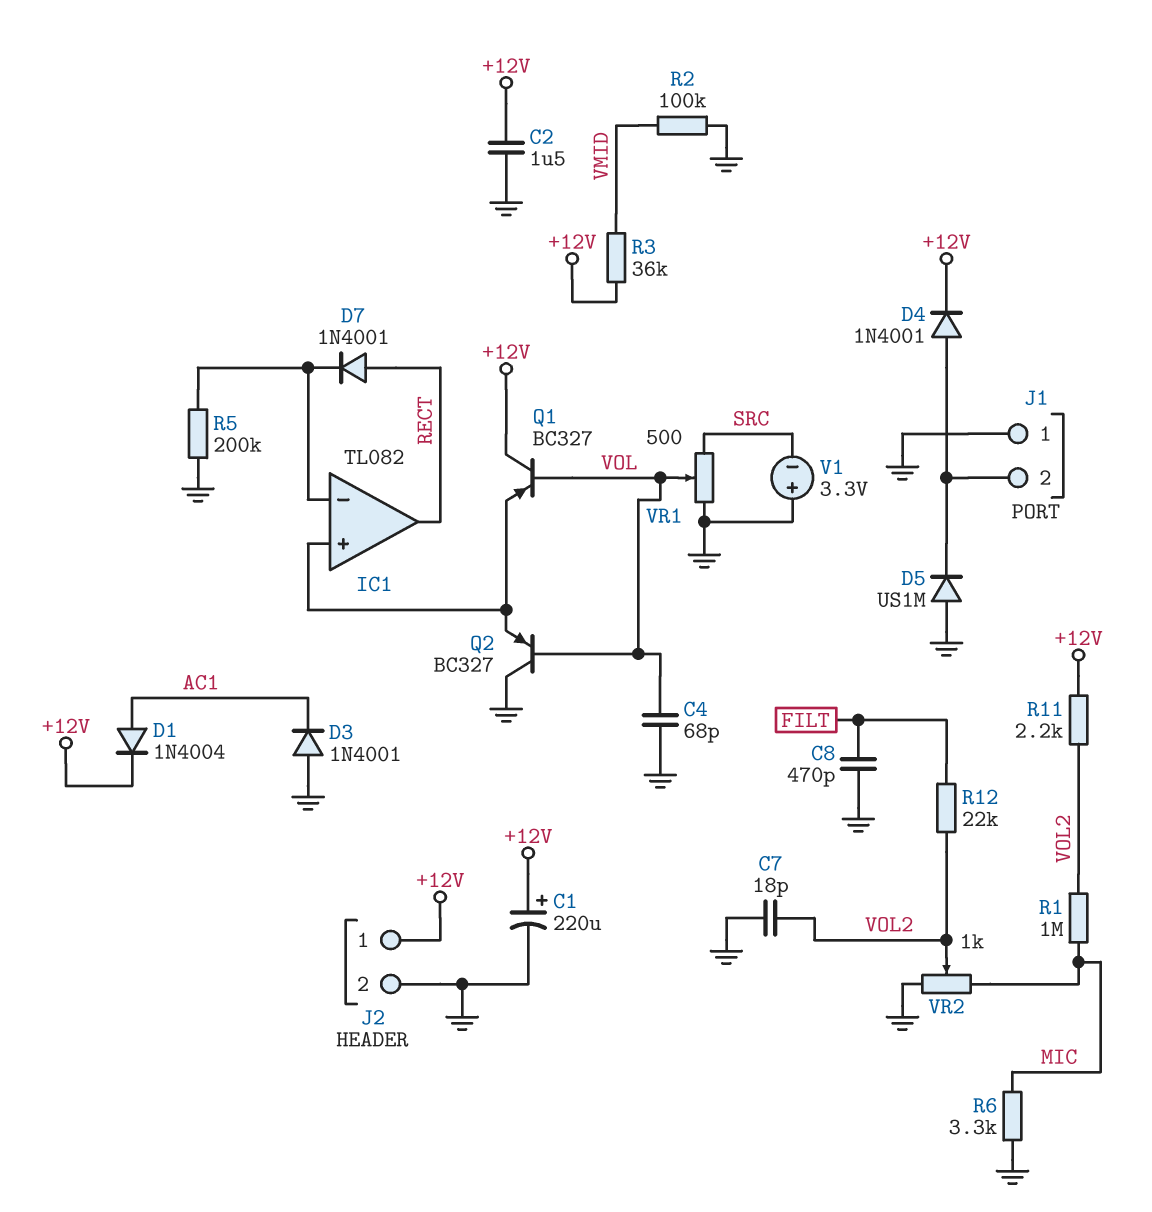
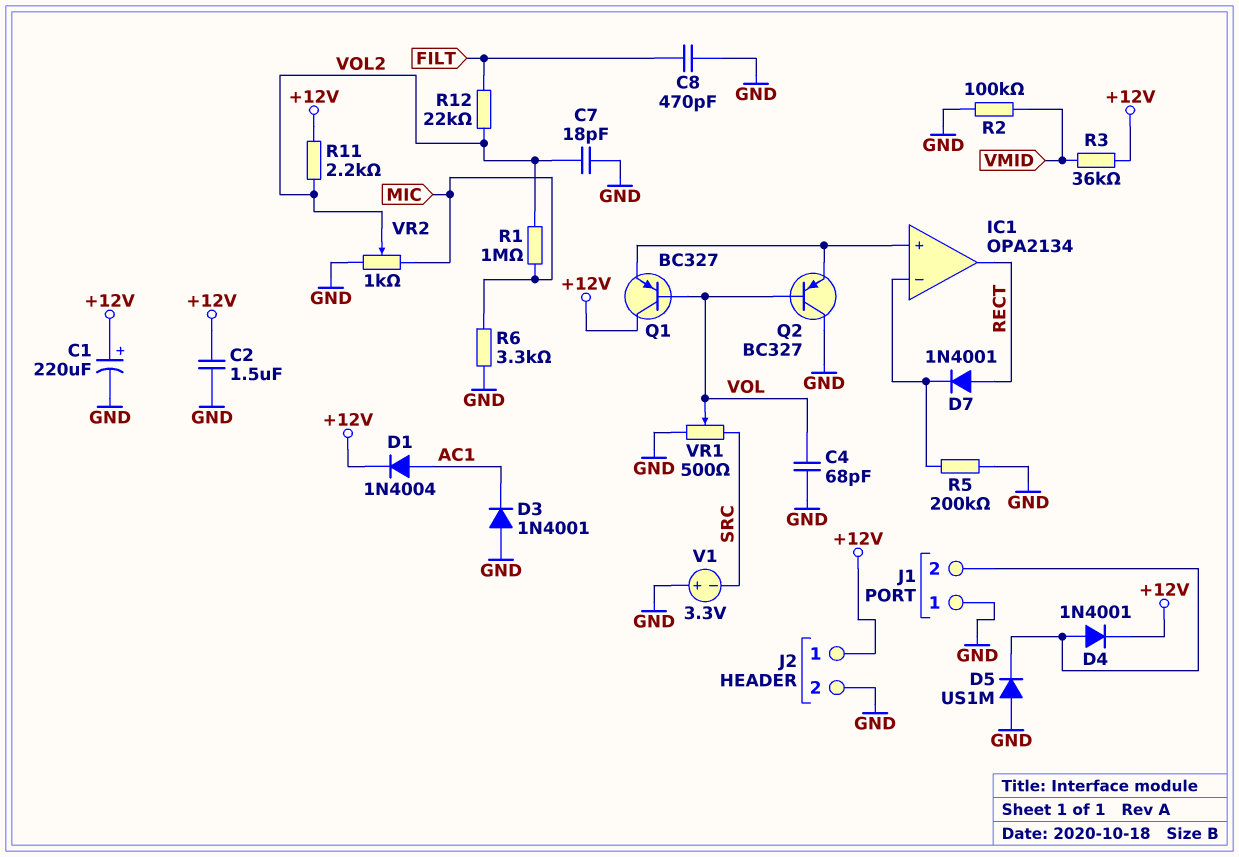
IC1: TL082 -> OPA2134

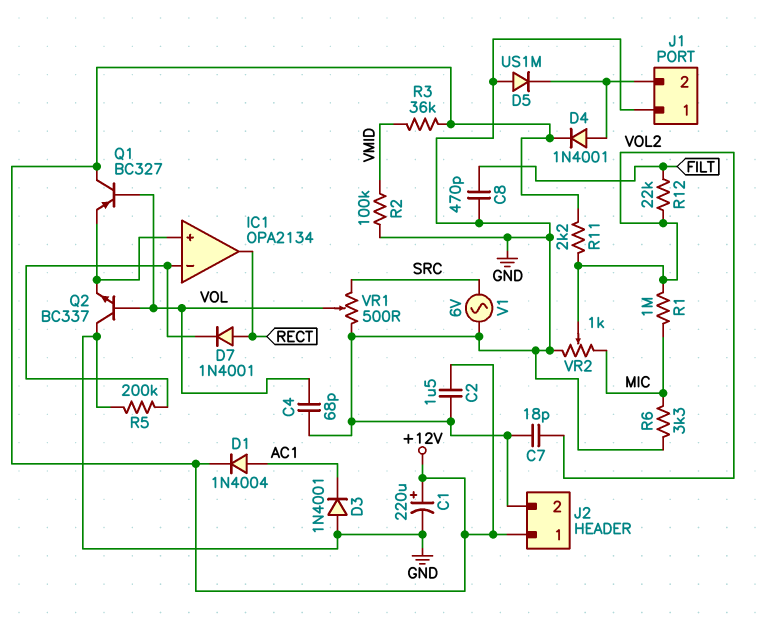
Q2: PNP BC327 (B VOL, C GND, E IC1/in+) -> NPN BC337 (B VOL, C GND, E IC1/in+)
V1: 3.3V (plus GND, minus SRC) -> AC 6V (GND, SRC)

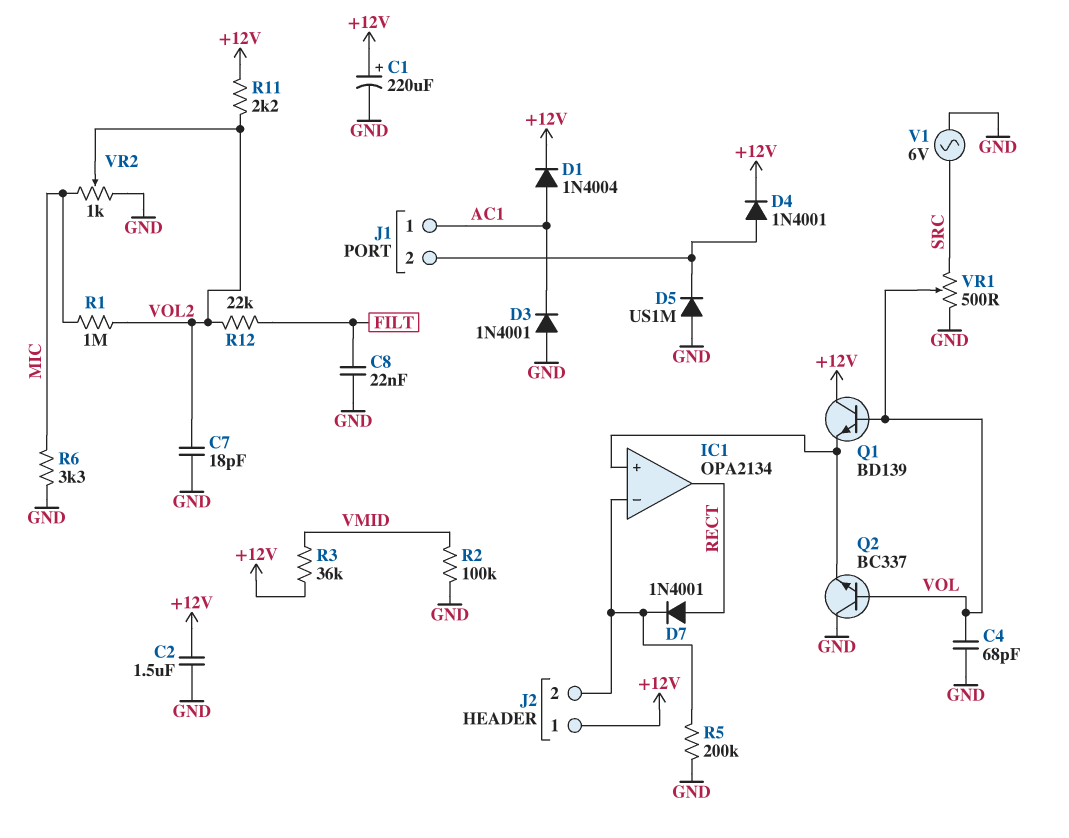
C8: 470pF (FILT, GND) -> 22nF (FILT, GND)
J1 pin 1: GND -> AC1
J2 pin 2: GND -> IC1/in-
Q1: PNP BC327 (B VOL, C +12V, E IC1/in+) -> NPN BD139 (B VOL, C +12V, E IC1/in+)

